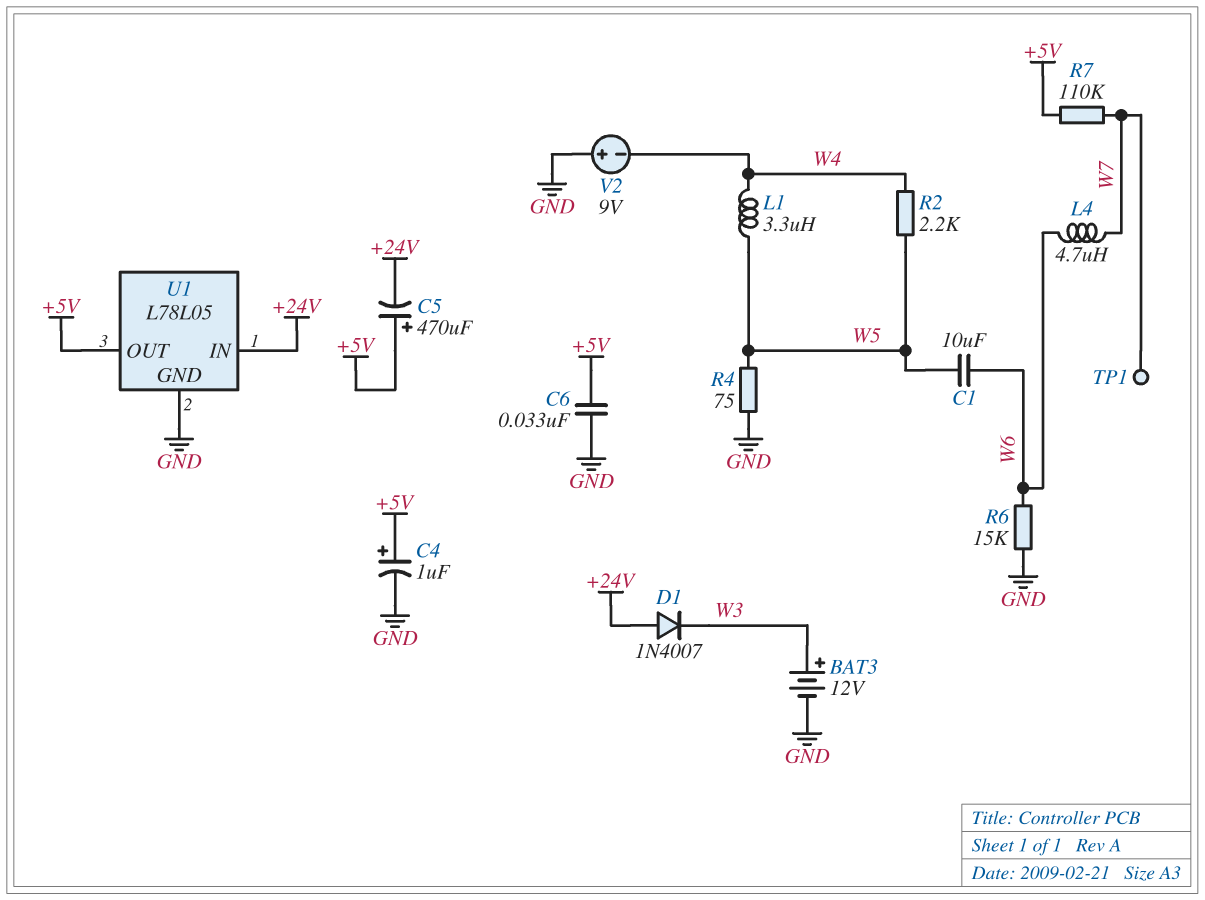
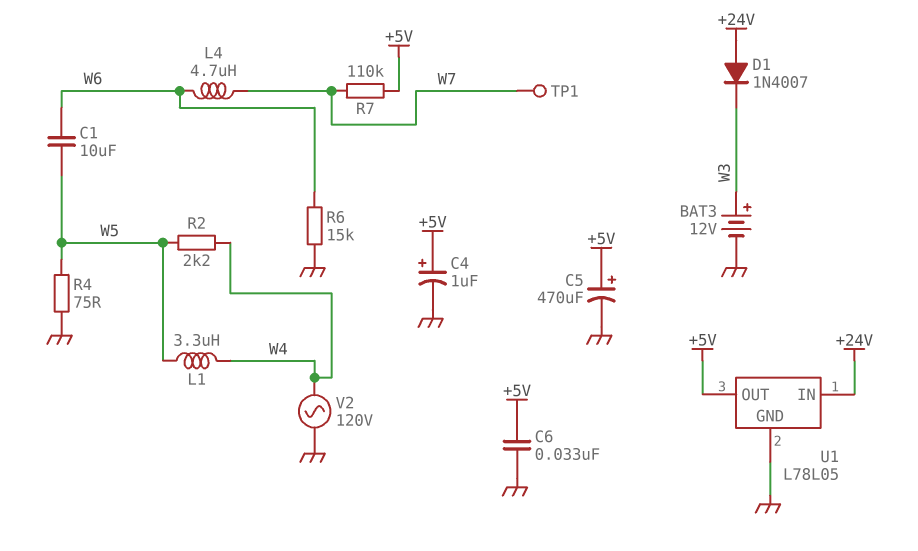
C5: 470uF (plus +5V, minus +24V) -> 470uF (plus +5V, minus GND)
V2: 9V (plus GND, minus W4) -> AC 120V (GND, W4)

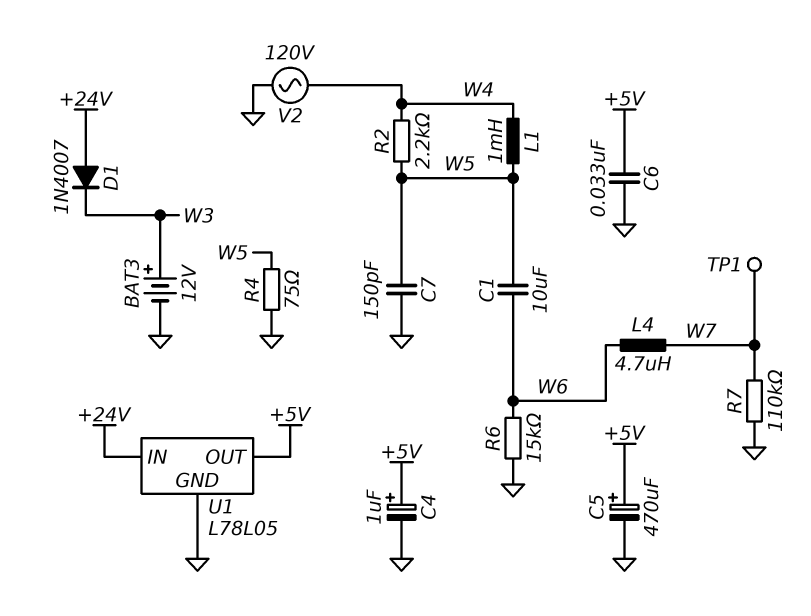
C7: none -> 150pF (GND, W5)
L1: 3.3uH (W4, W5) -> 1mH (W4, W5)
R7: 110k (+5V, W7) -> 110k (GND, W7)

